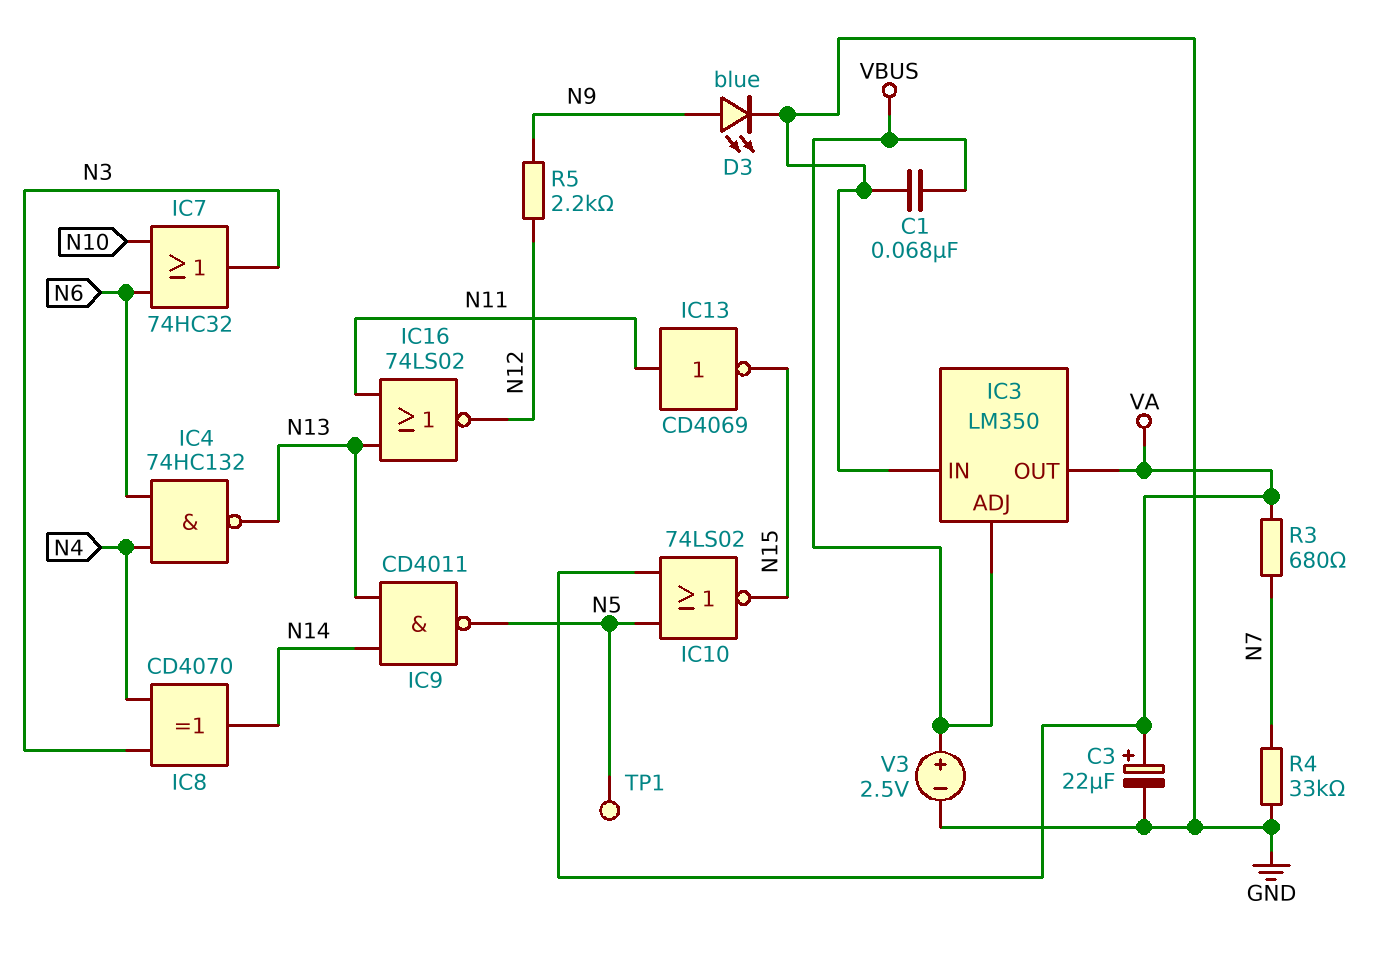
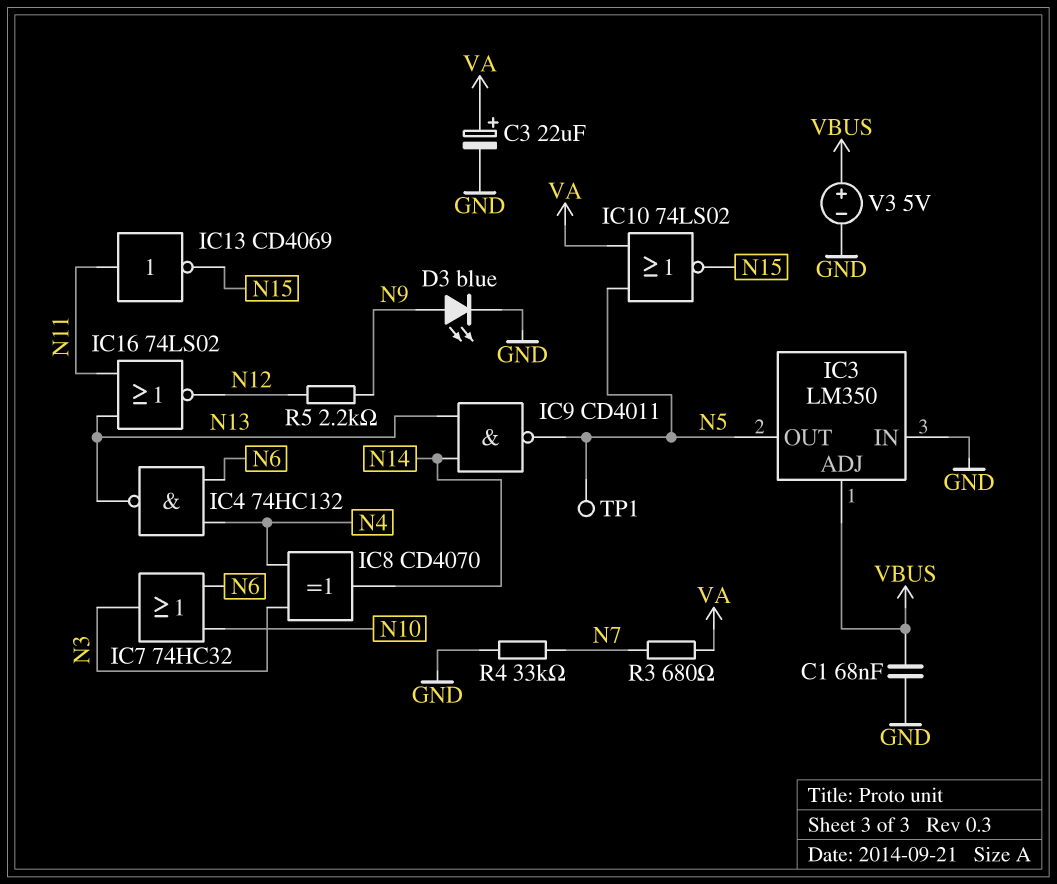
IC3 pin OUT: VA -> N5
V3: 2.5V (plus VBUS, minus GND) -> 5V (plus VBUS, minus GND)

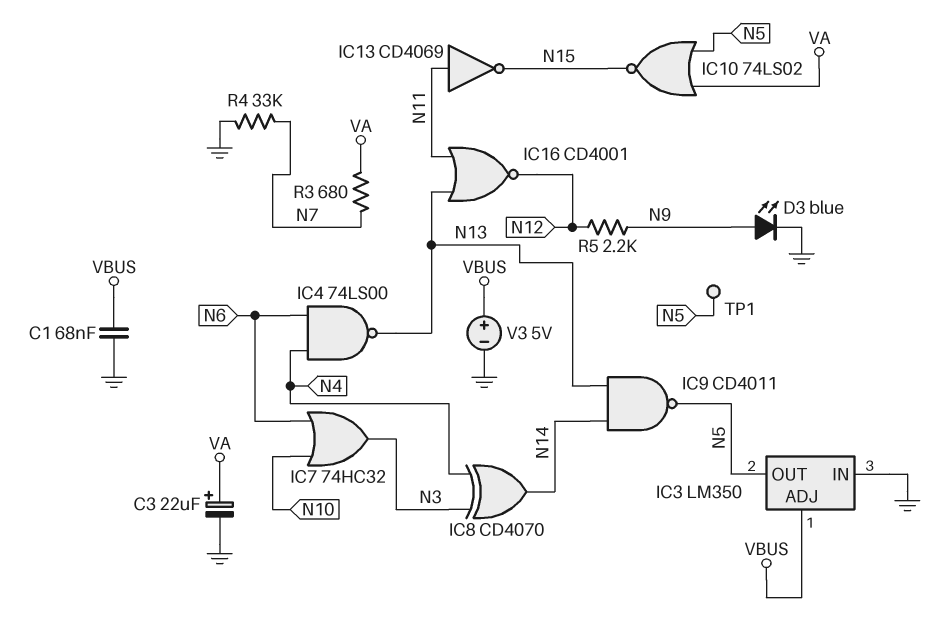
IC4: NAND 74HC132 (in N4, in N6, out N13) -> NAND 74LS00 (in N4, in N6, out N13)
IC16: NOR 74LS02 (in N11, in N13, out N12) -> NOR CD4001 (in N11, in N13, out N12)

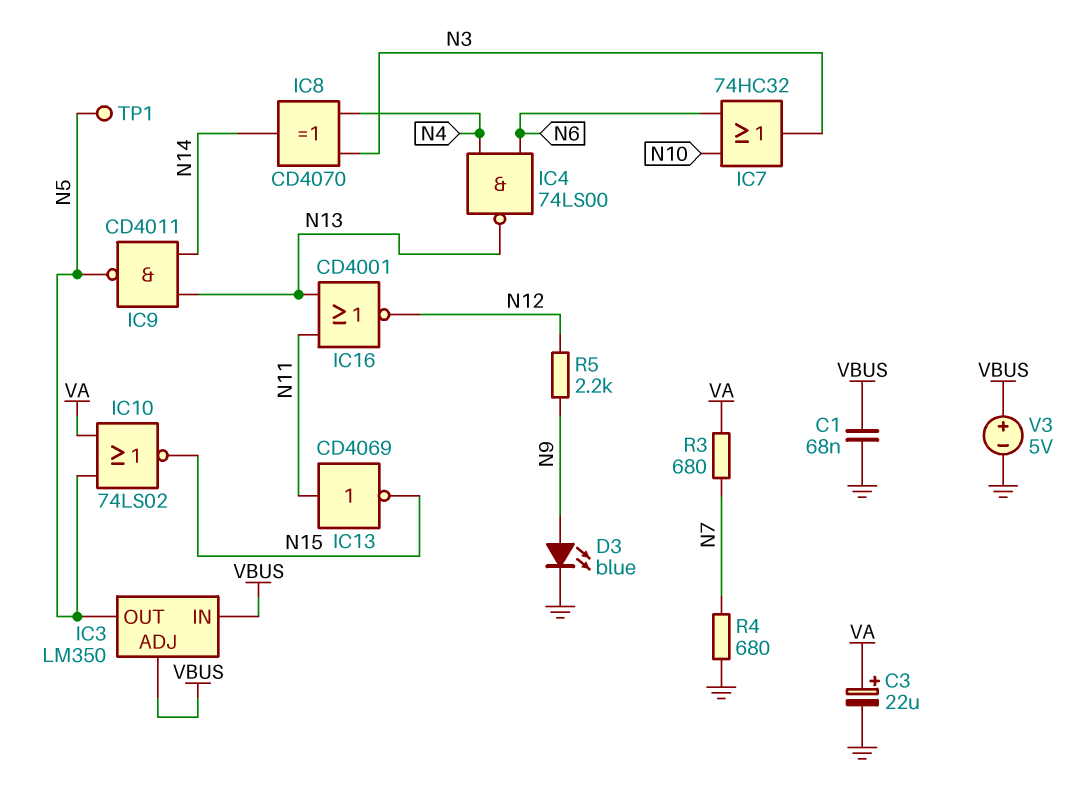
IC3 pin IN: GND -> VBUS
R4: 33k (GND, N7) -> 680 (GND, N7)

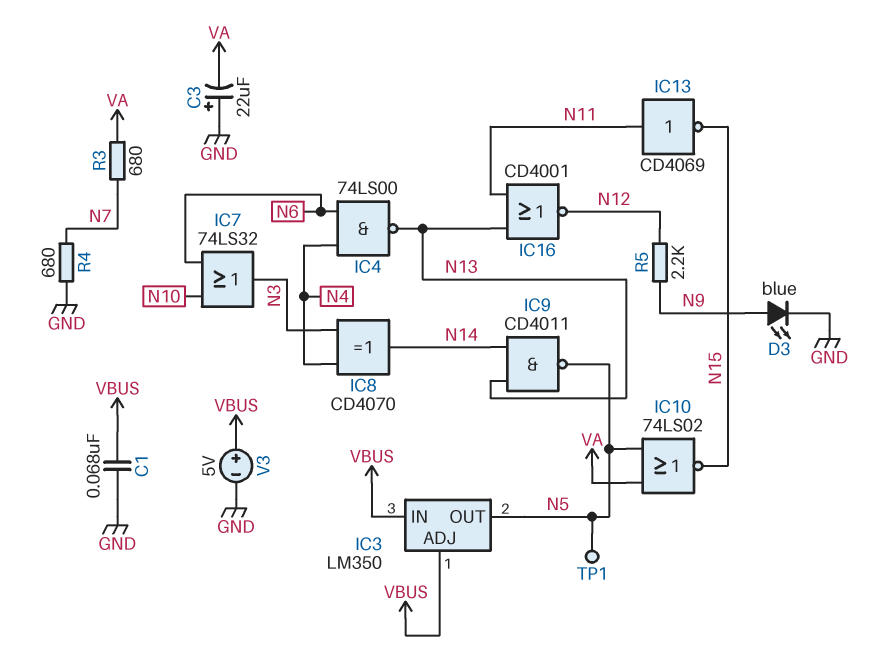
C3: 22uF (plus VA, minus GND) -> 22uF (plus GND, minus VA)
IC7: OR 74HC32 (in N6, in N10, out N3) -> OR 74LS32 (in N6, in N10, out N3)

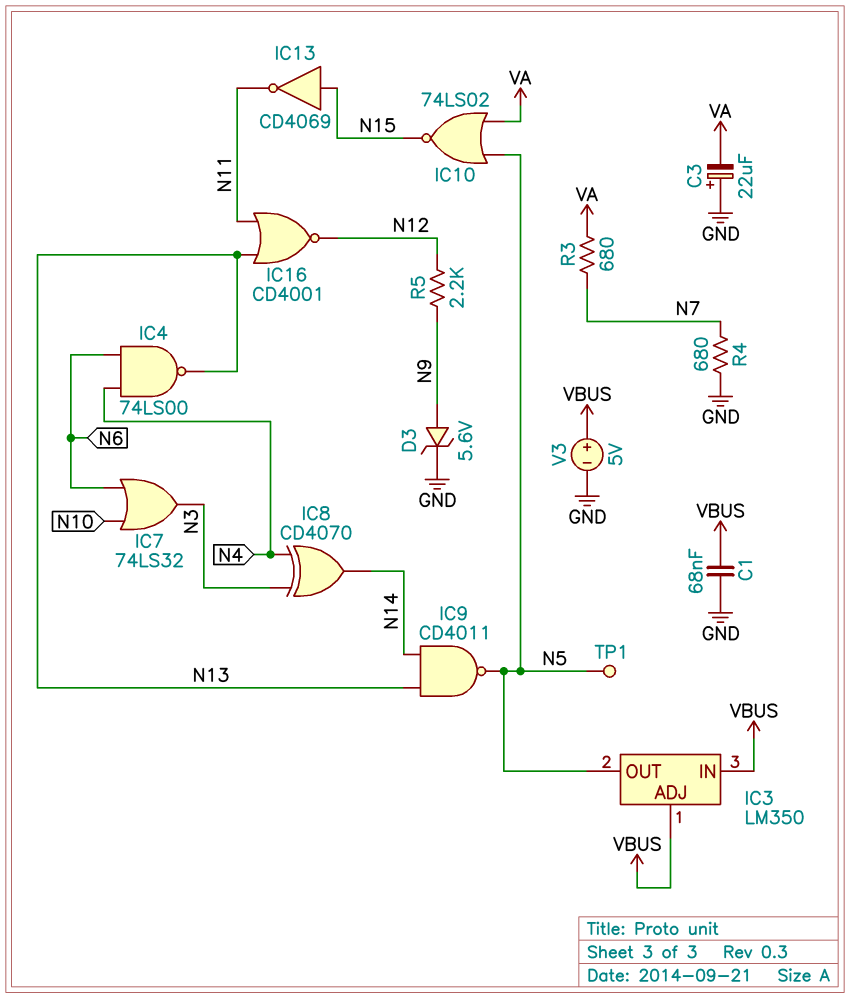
D3: LED blue (A N9, K GND) -> zener 5.6V (A N9, K GND)
IC13: NOT CD4069 (in N11, out N15) -> NOT CD4069 (in N15, out N11)

